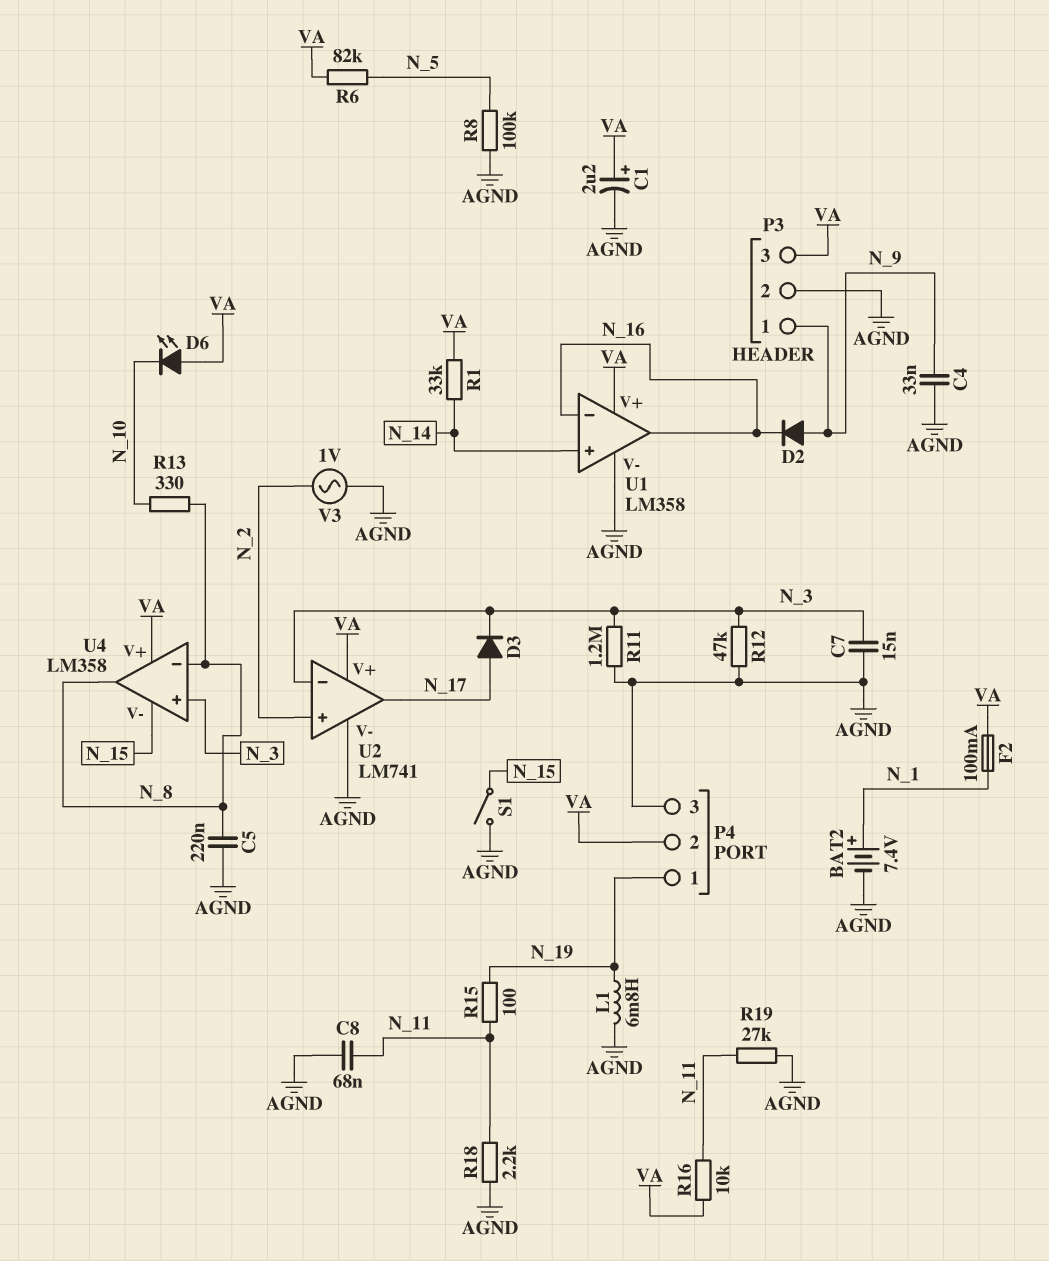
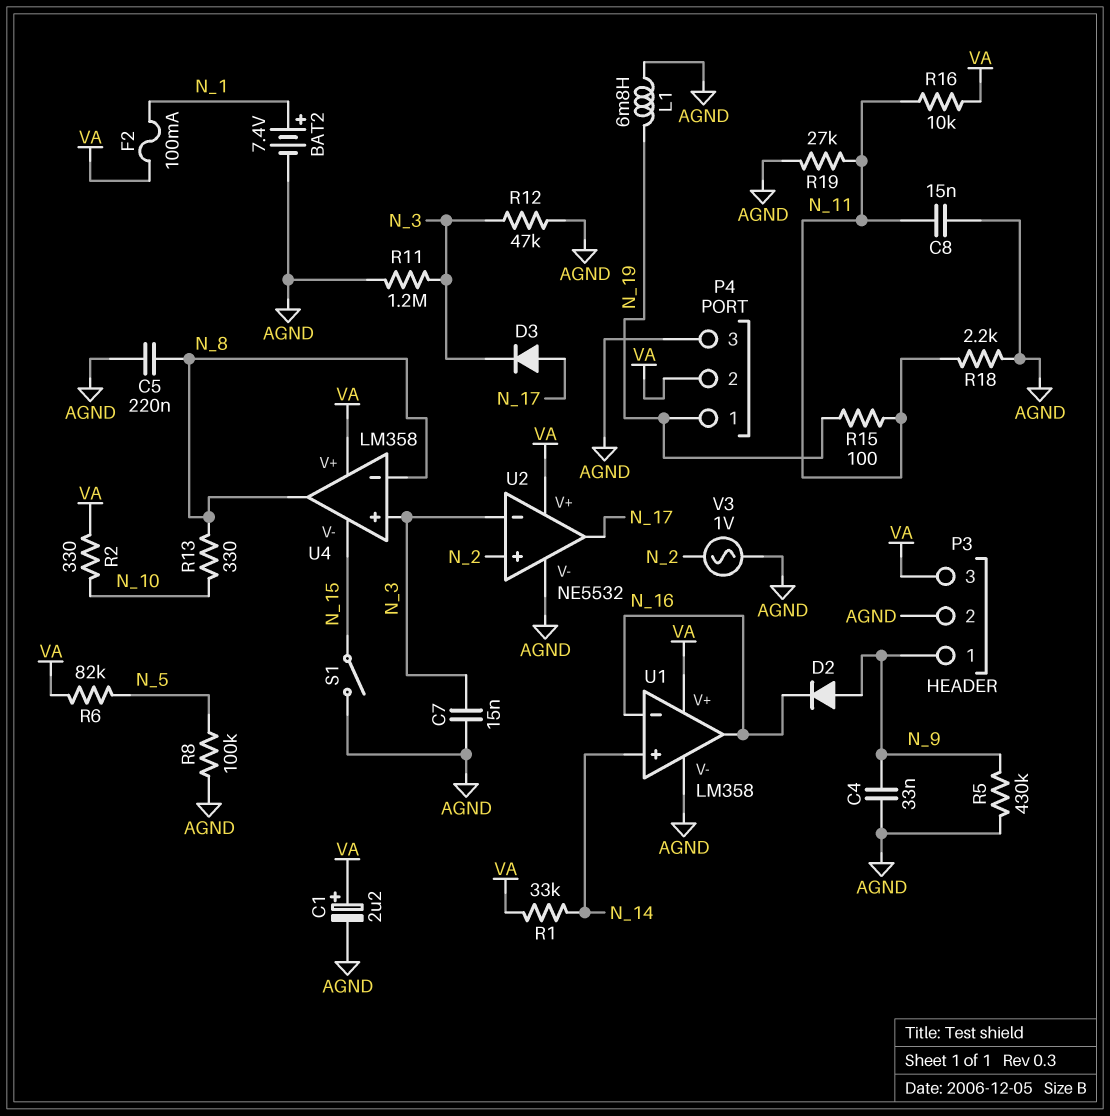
C8: 68nF (AGND, N_11) -> 15nF (AGND, N_11)
D6: LED (A VA, K N_10) -> none
R2: none -> 330 (N_10, VA)
R5: none -> 430k (AGND, N_9)
U2: LM741 -> NE5532

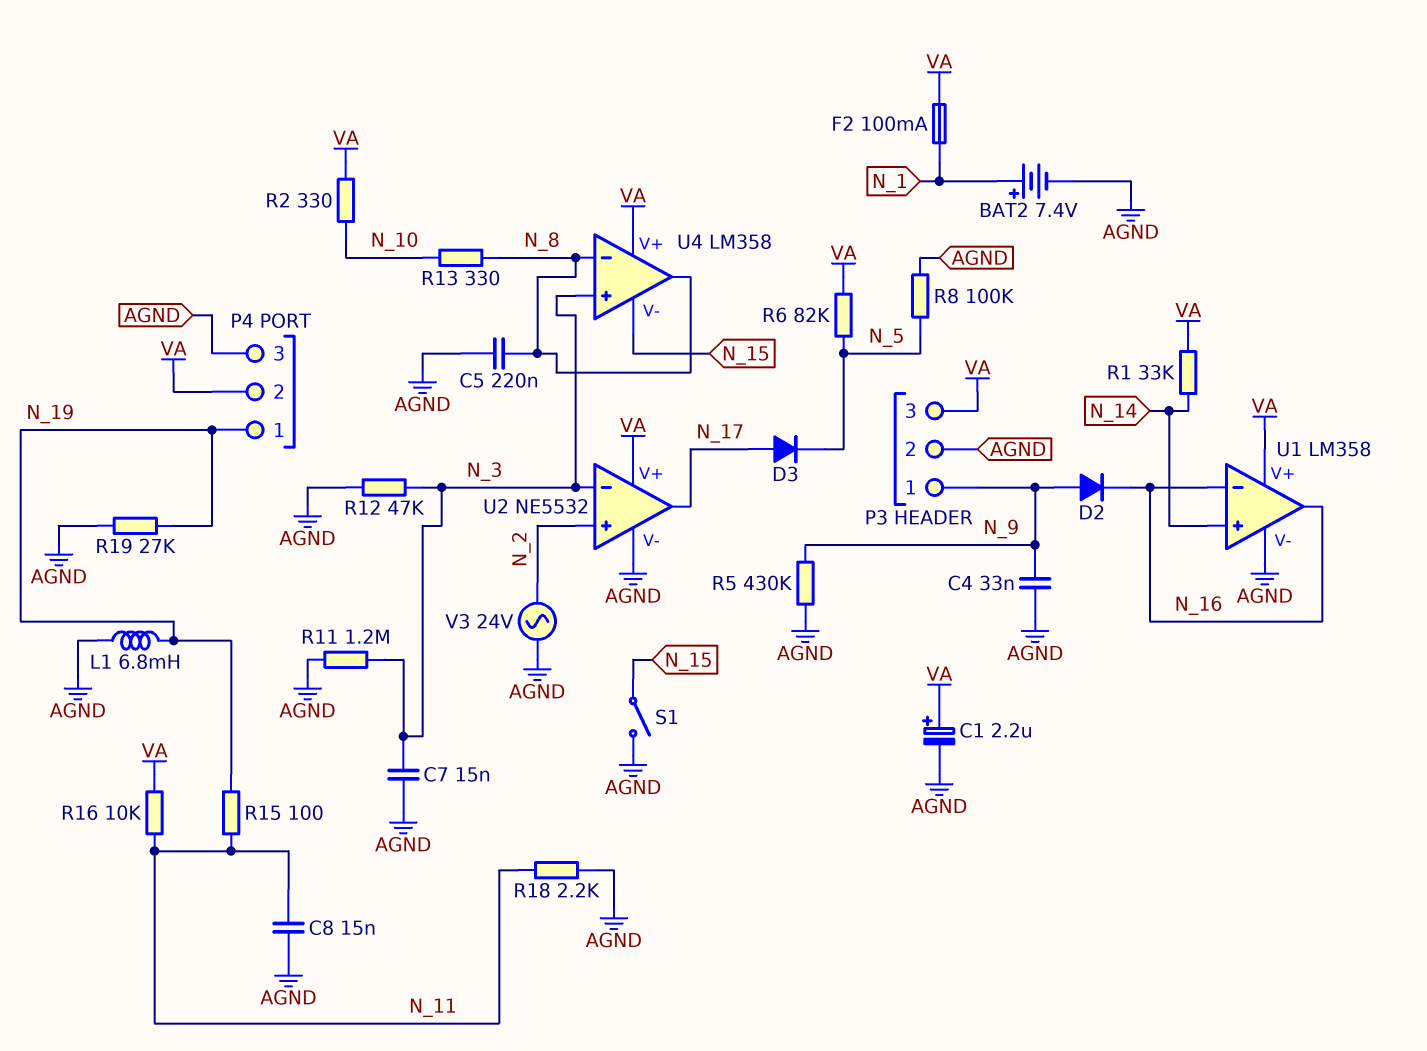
D3: diode (A N_17, K N_3) -> diode (A N_17, K N_5)
R19: 27k (AGND, N_11) -> 27k (AGND, N_19)
V3: AC 1V (AGND, N_2) -> AC 24V (AGND, N_2)

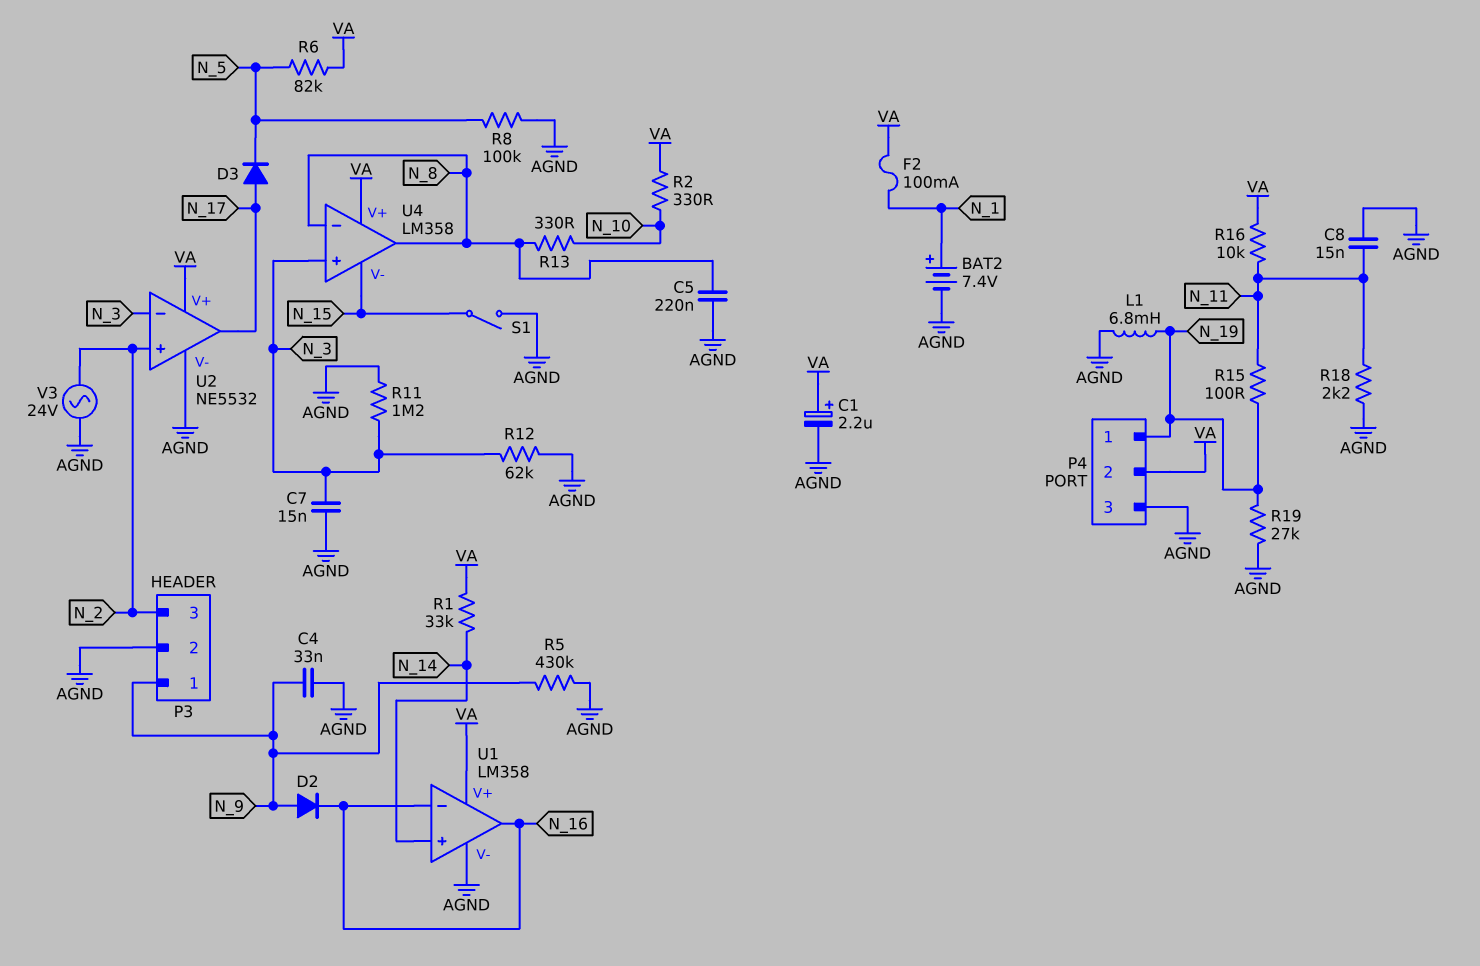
P3 pin 3: VA -> N_2
R12: 47k (AGND, N_3) -> 62k (AGND, N_3)

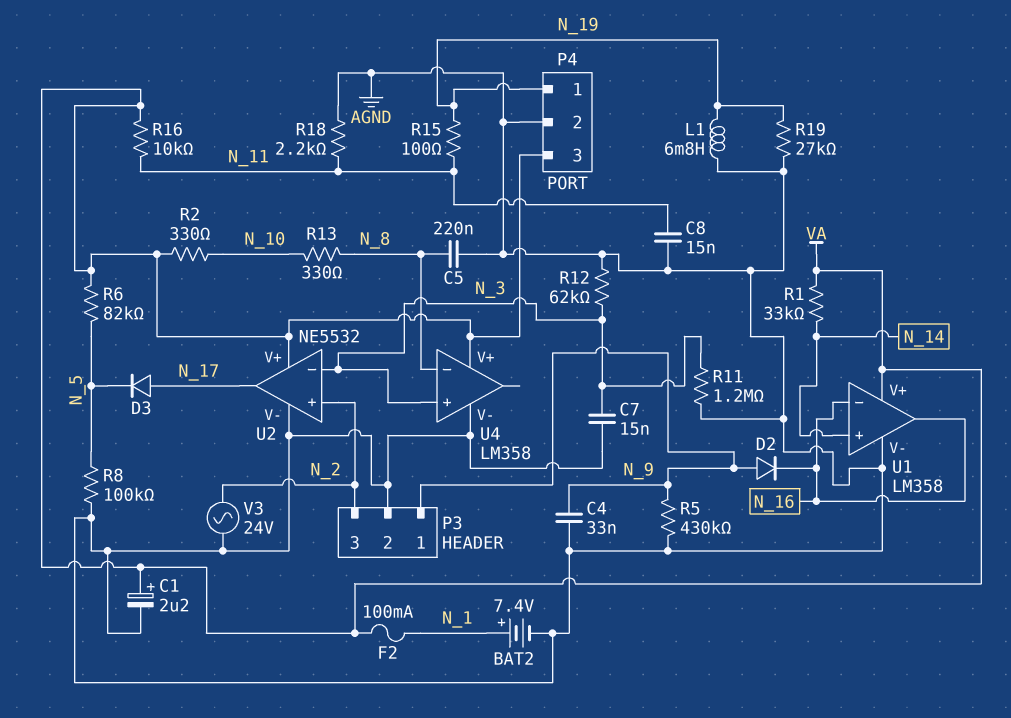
P4 pin 2: VA -> AGND
P4 pin 3: AGND -> VA
S1: switch (AGND, N_15) -> none
U4 pin V-: N_15 -> AGND
U4 pin out: N_8 -> none

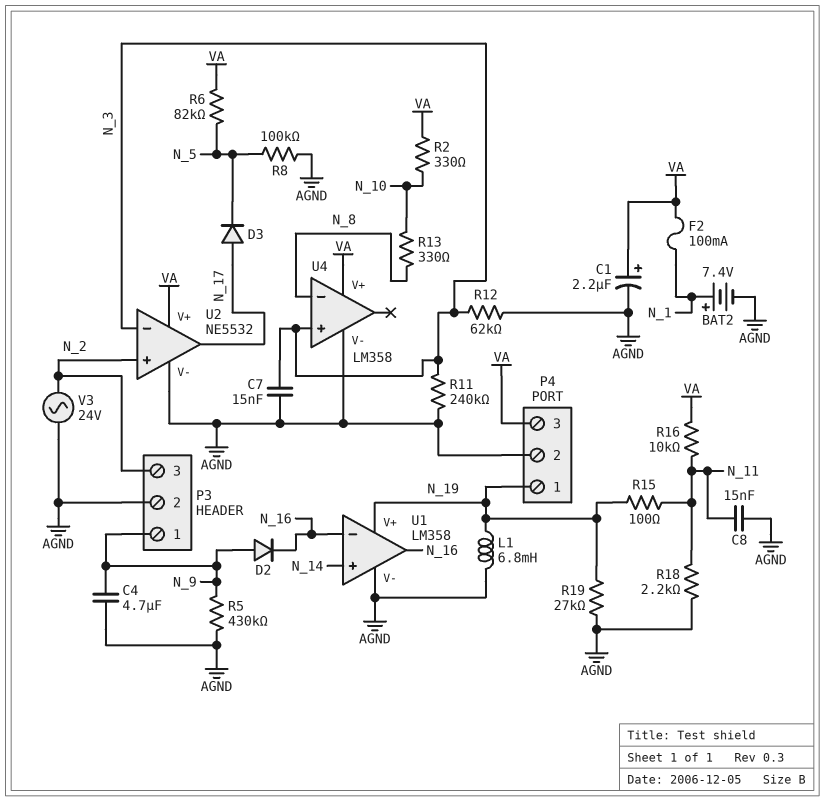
C4: 33nF (AGND, N_9) -> 4.7uF (AGND, N_9)
C5: 220nF (AGND, N_8) -> none
R1: 33k (N_14, VA) -> none
R11: 1.2M (AGND, N_3) -> 240k (AGND, N_3)
U1 pin V+: VA -> N_19

